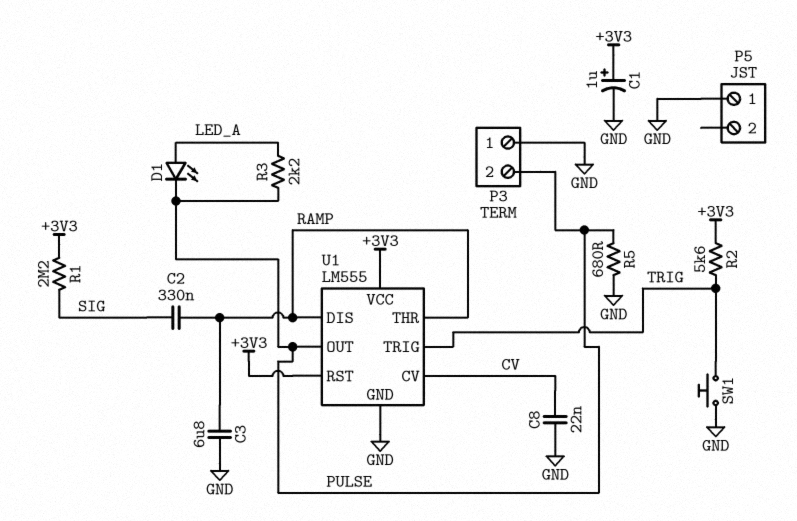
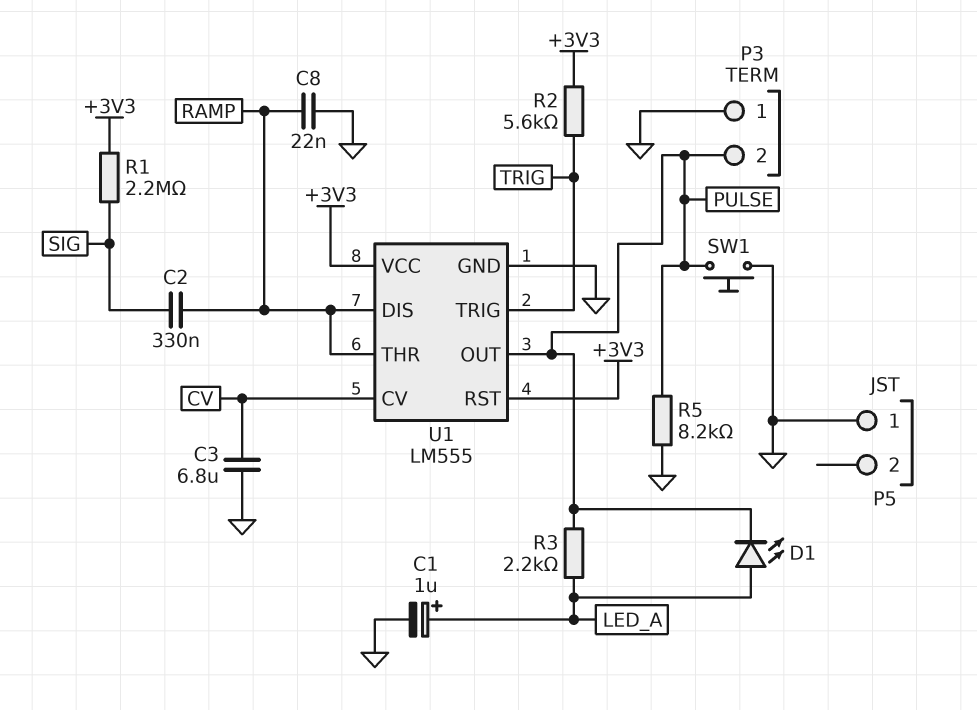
C1: 1uF (plus +3V3, minus GND) -> 1uF (plus LED_A, minus GND)
C3: 6.8uF (GND, RAMP) -> 6.8uF (CV, GND)
C8: 22nF (CV, GND) -> 22nF (GND, RAMP)
R5: 680 (GND, PULSE) -> 8.2k (GND, PULSE)
SW1: button (GND, TRIG) -> button (GND, PULSE)

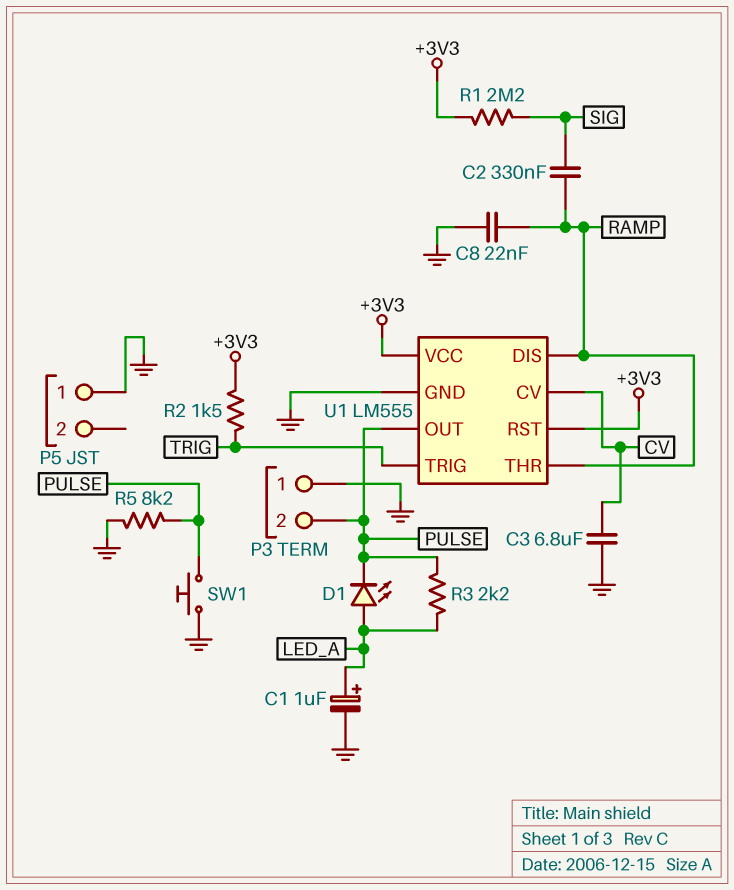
R2: 5.6k (+3V3, TRIG) -> 1.5k (+3V3, TRIG)

